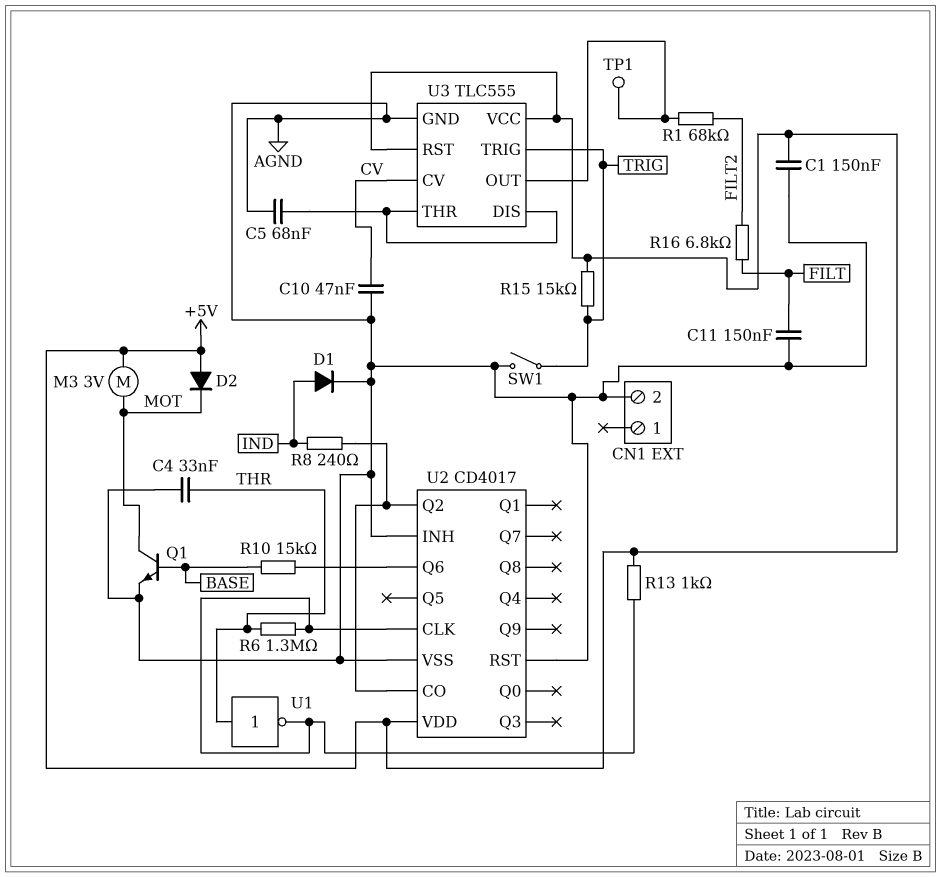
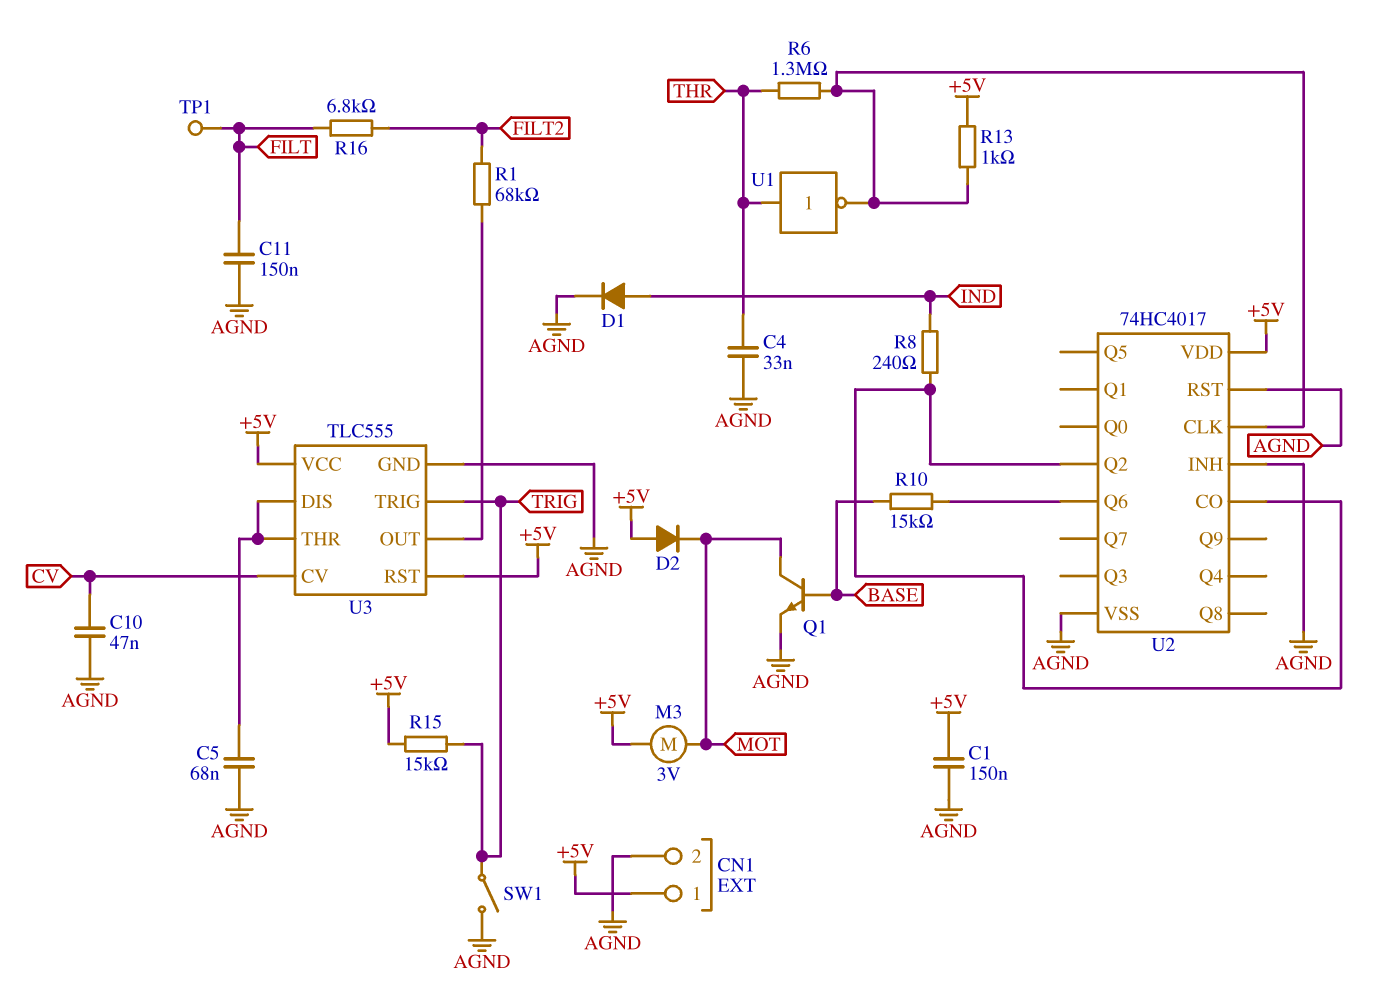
CN1 pin 1: none -> +5V
TP1: test point (U3/OUT) -> test point (FILT)
U2: CD4017 -> 74HC4017

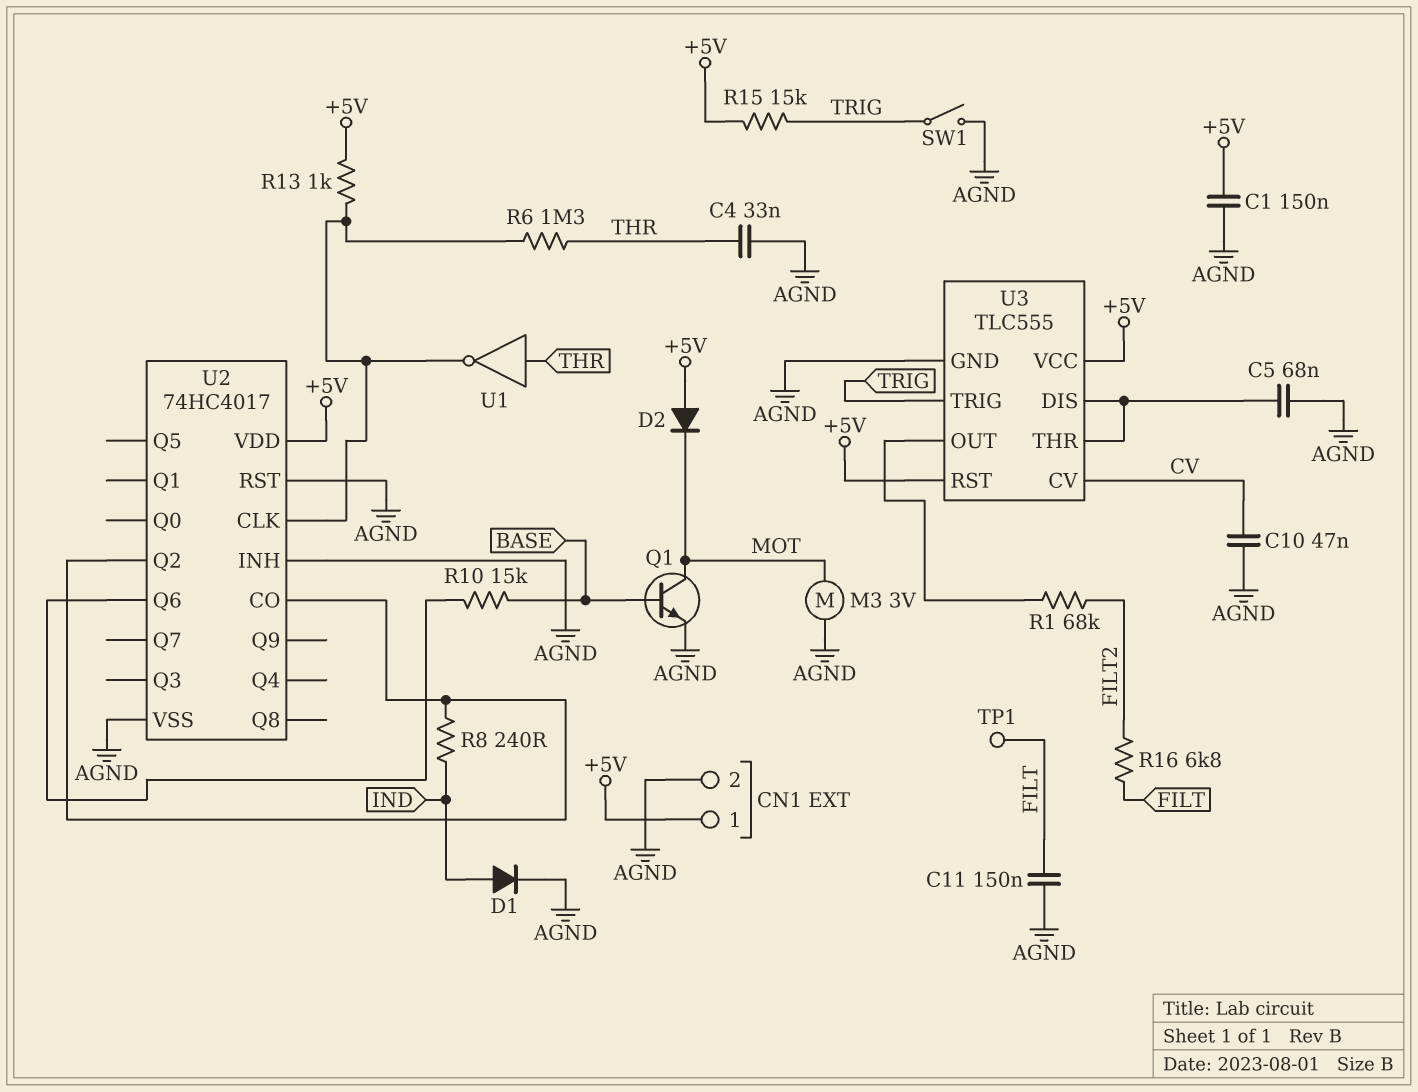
M3: motor 3V (+5V, MOT) -> motor 3V (AGND, MOT)

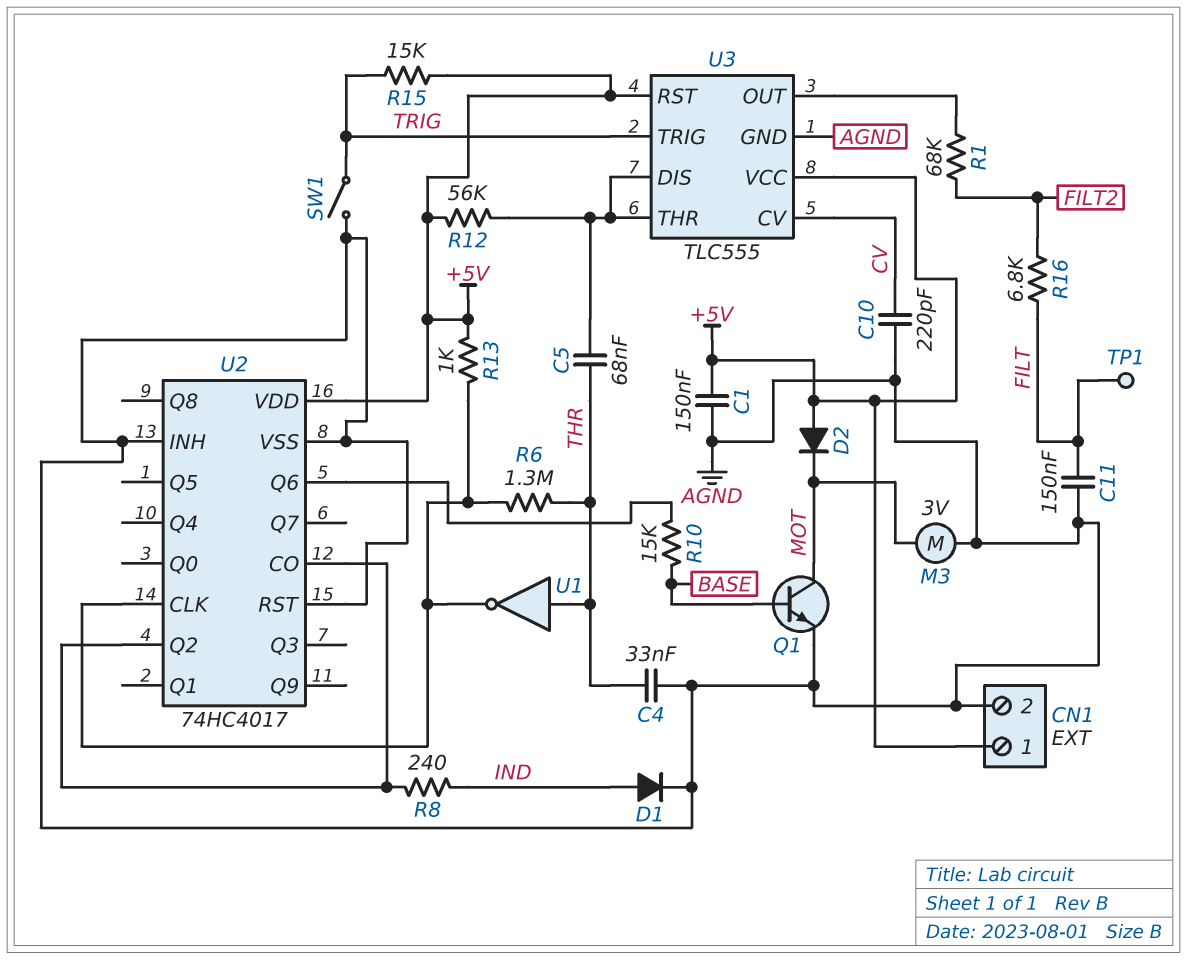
C5: 68nF (AGND, U3/DIS) -> 68nF (THR, U3/DIS)
C10: 47nF (AGND, CV) -> 220pF (AGND, CV)
R12: none -> 56k (+5V, U3/DIS)

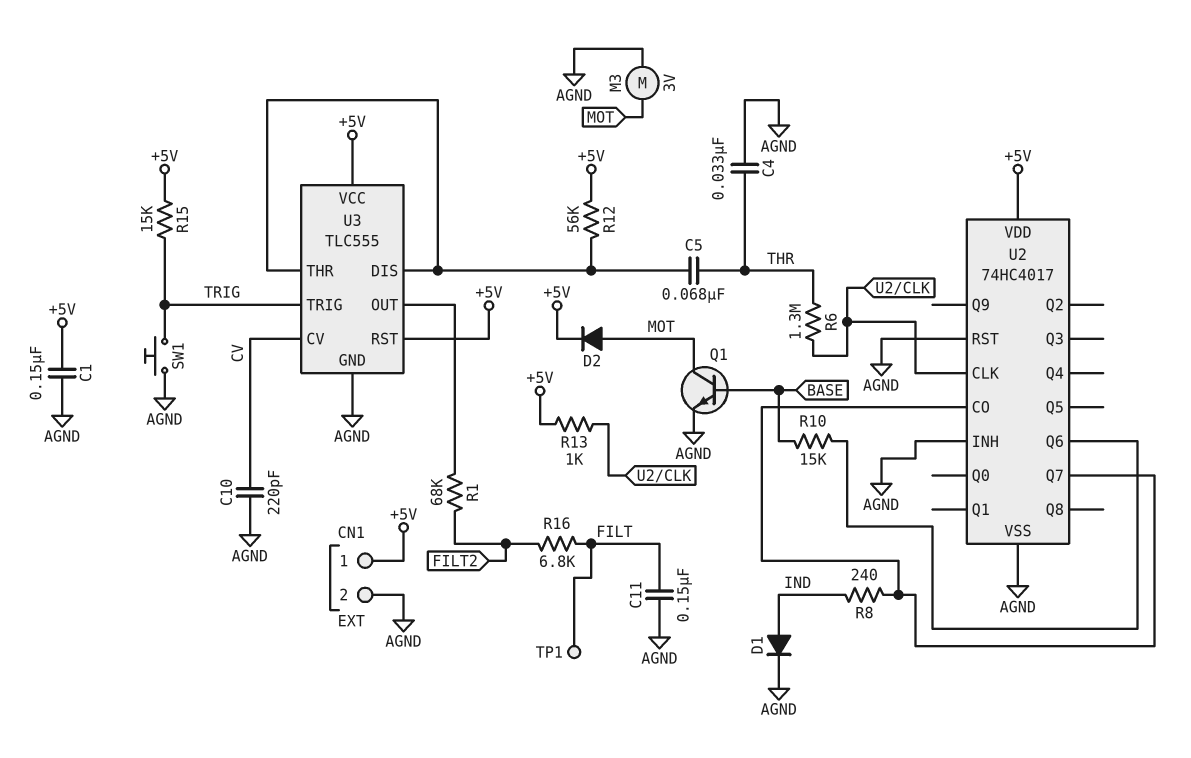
D2: diode (A +5V, K MOT) -> diode (A MOT, K +5V)
SW1: switch (AGND, TRIG) -> button (AGND, TRIG)
U1: NOT (in THR, out U2/CLK) -> none
U2 pin Q2: U2/CO -> none
U2 pin Q7: none -> U2/CO

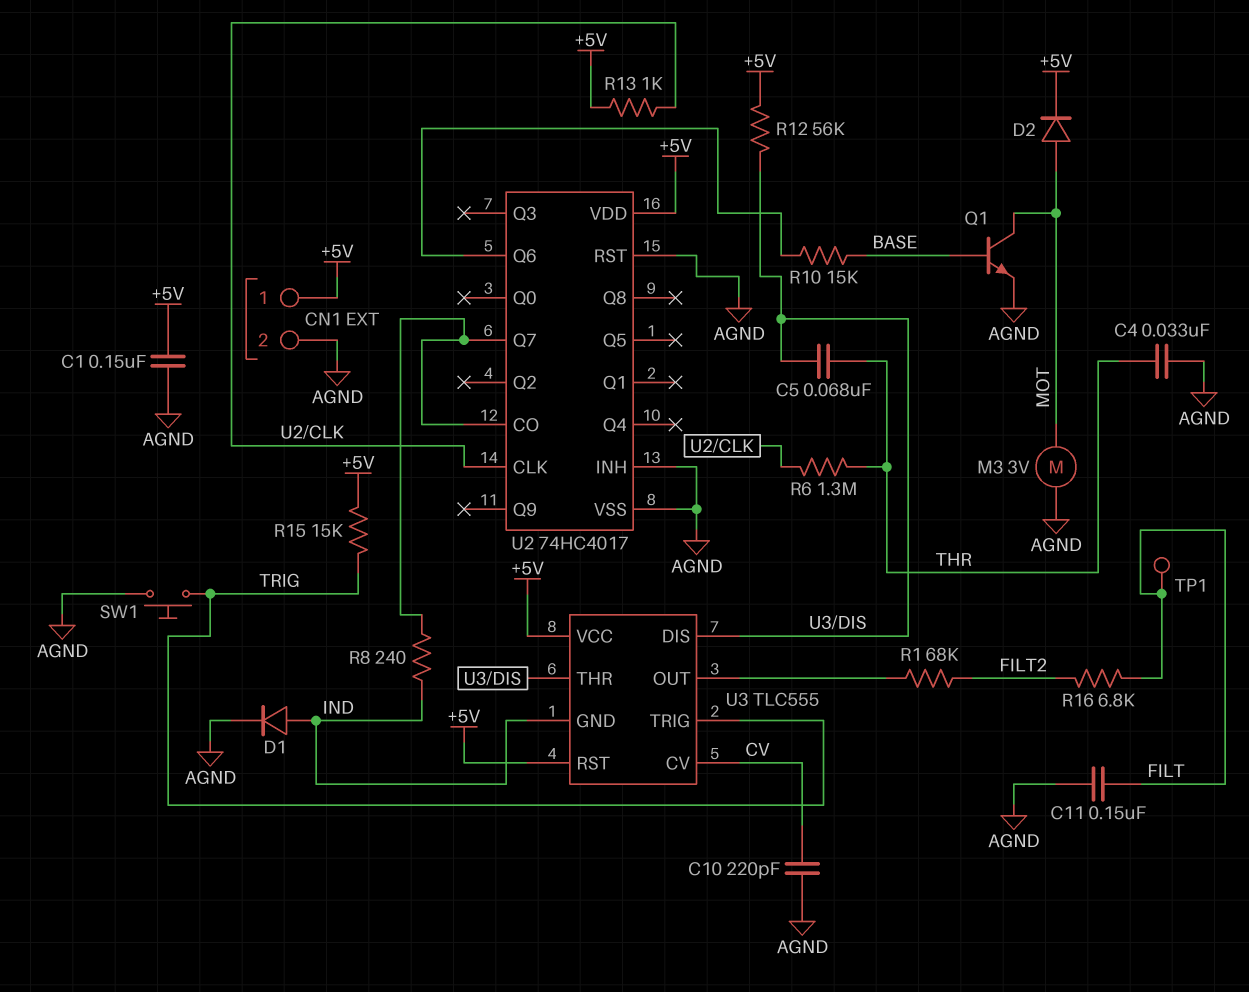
U3 pin GND: AGND -> IND

